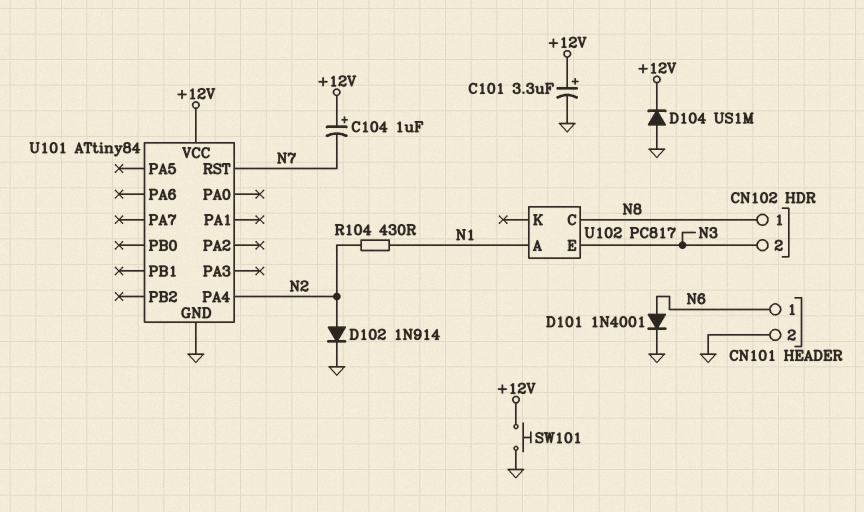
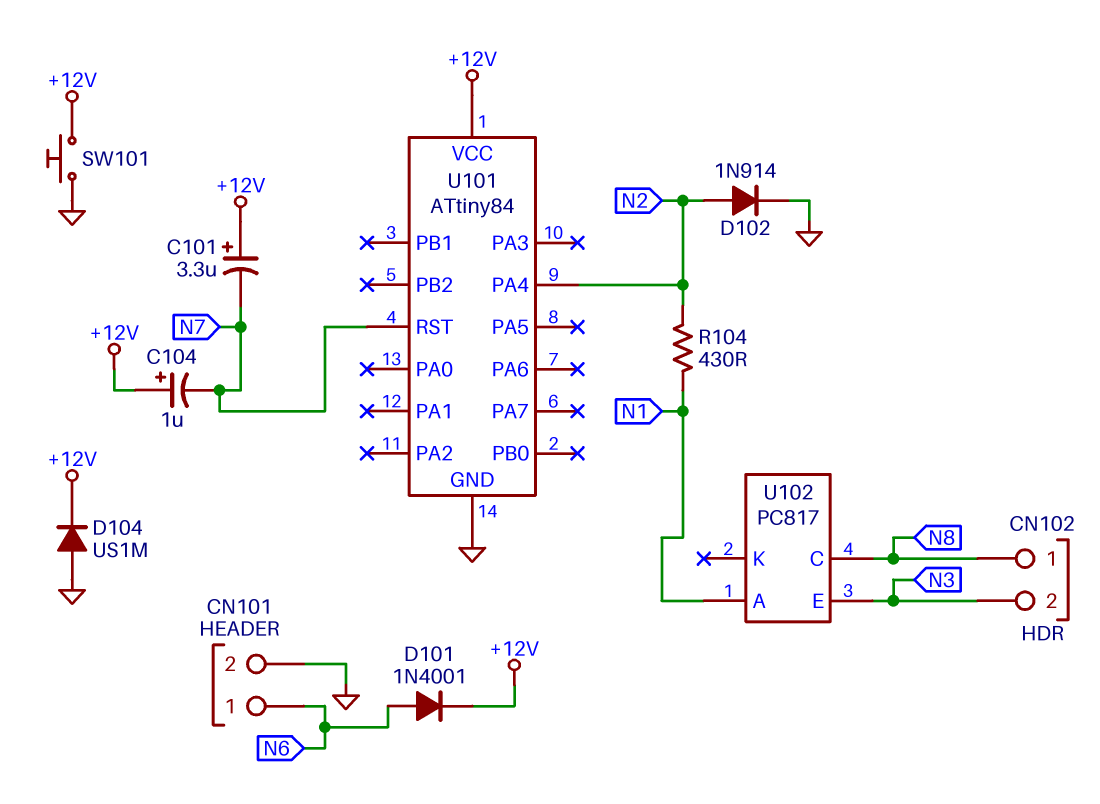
C101: 3.3uF (plus +12V, minus GND) -> 3.3uF (plus +12V, minus N7)
D101: diode 1N4001 (A N6, K GND) -> diode 1N4001 (A N6, K +12V)

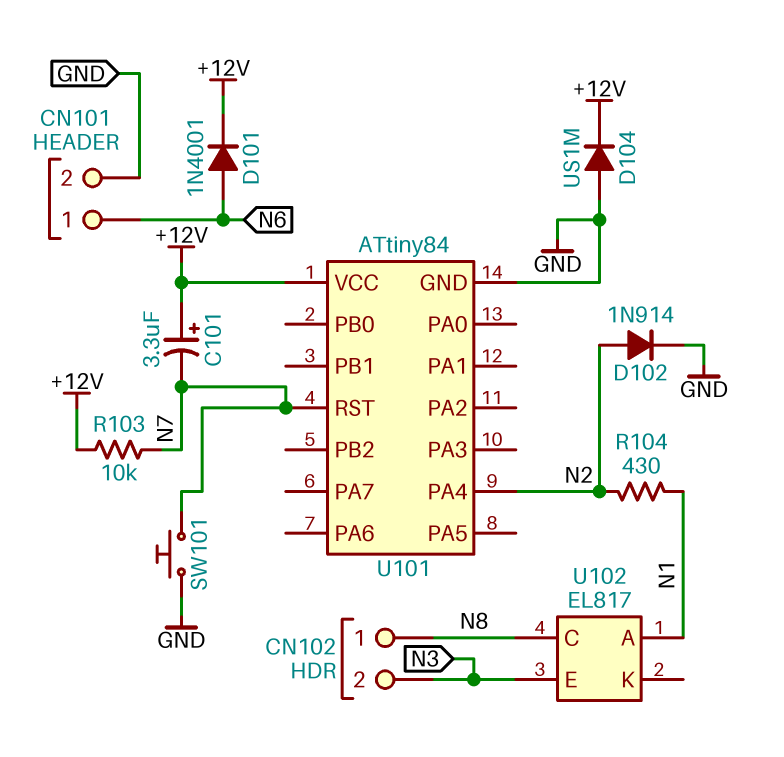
C104: 1uF (plus +12V, minus N7) -> none
R103: none -> 10k (+12V, N7)
SW101: button (+12V, GND) -> button (GND, N7)
U102: PC817 -> EL817

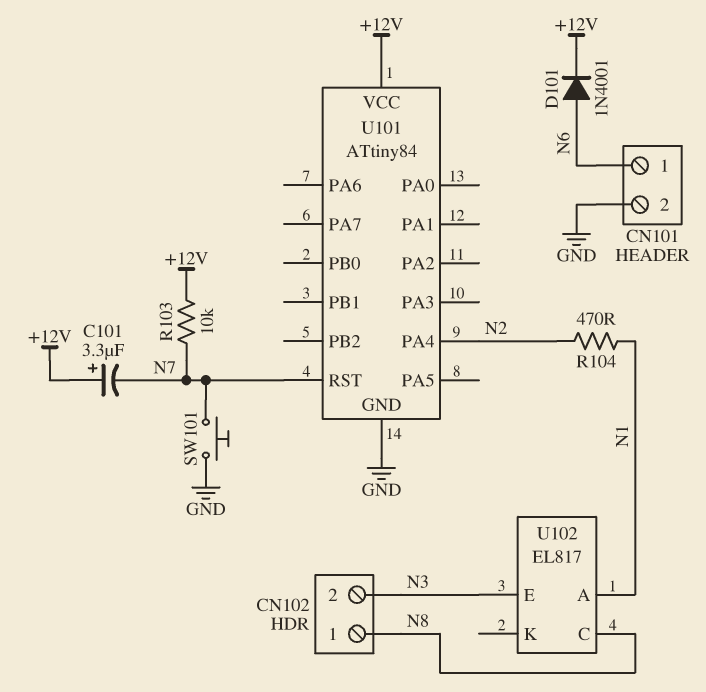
D102: diode 1N914 (A N2, K GND) -> none
D104: diode US1M (A GND, K +12V) -> none
R104: 430 (N1, N2) -> 470 (N1, N2)

